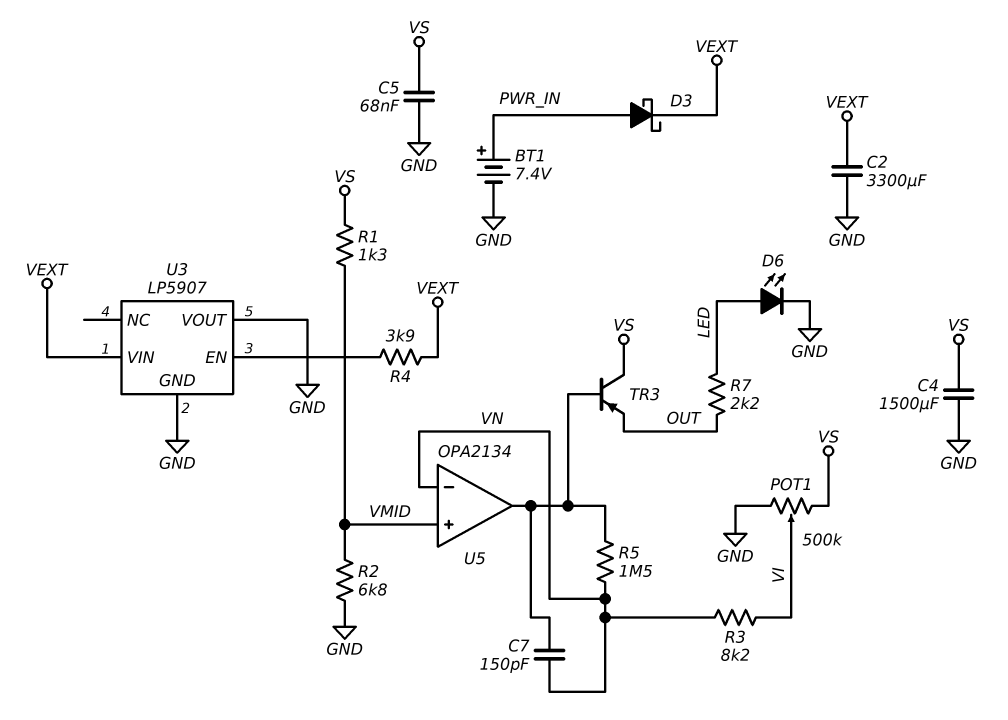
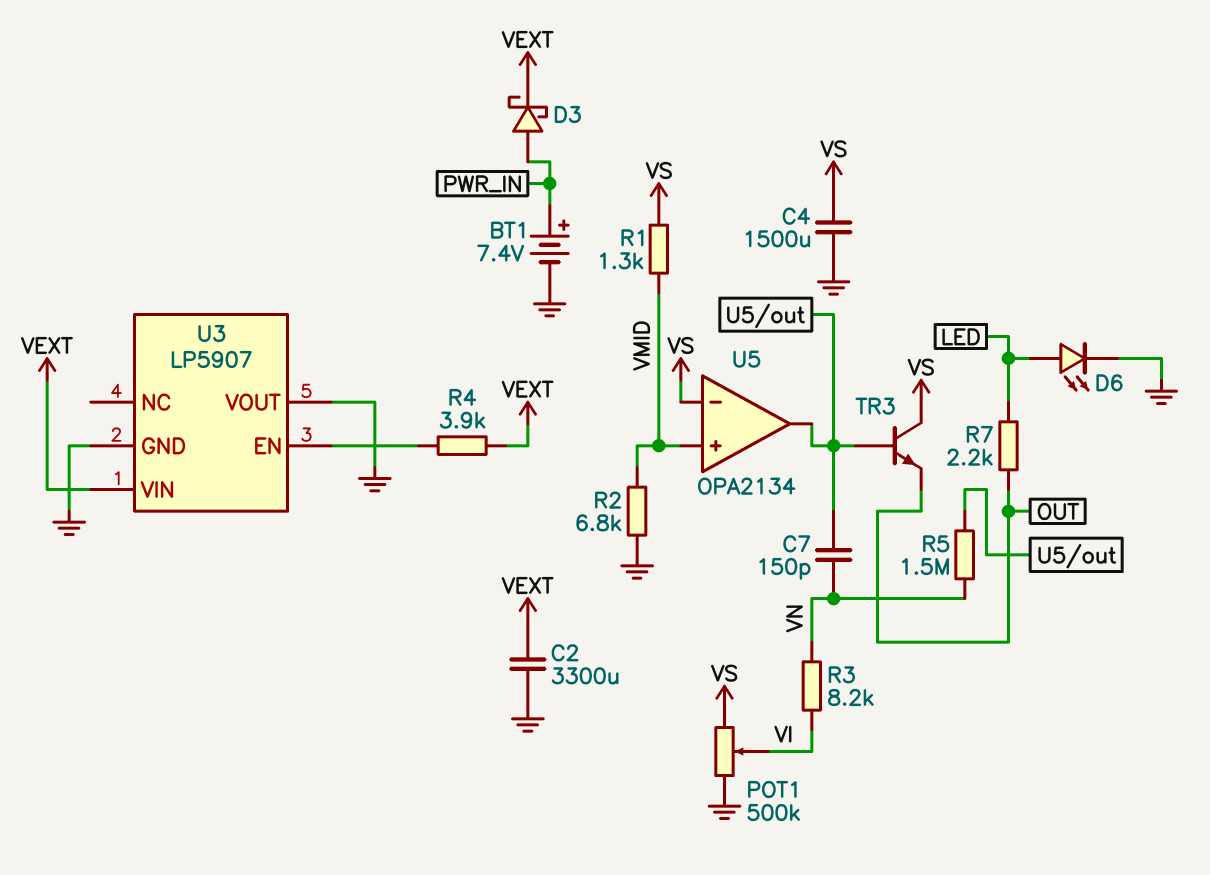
C5: 68nF (GND, VS) -> none
TR3: PNP (B U5/out, C VS, E OUT) -> NPN (B U5/out, C VS, E OUT)
U5 pin in-: VN -> VS

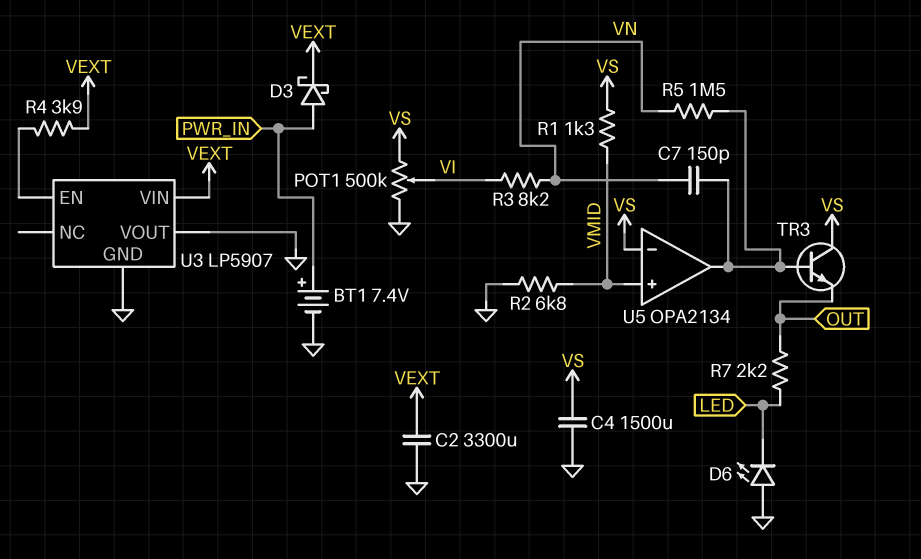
D6: LED (A LED, K GND) -> LED (A GND, K LED)

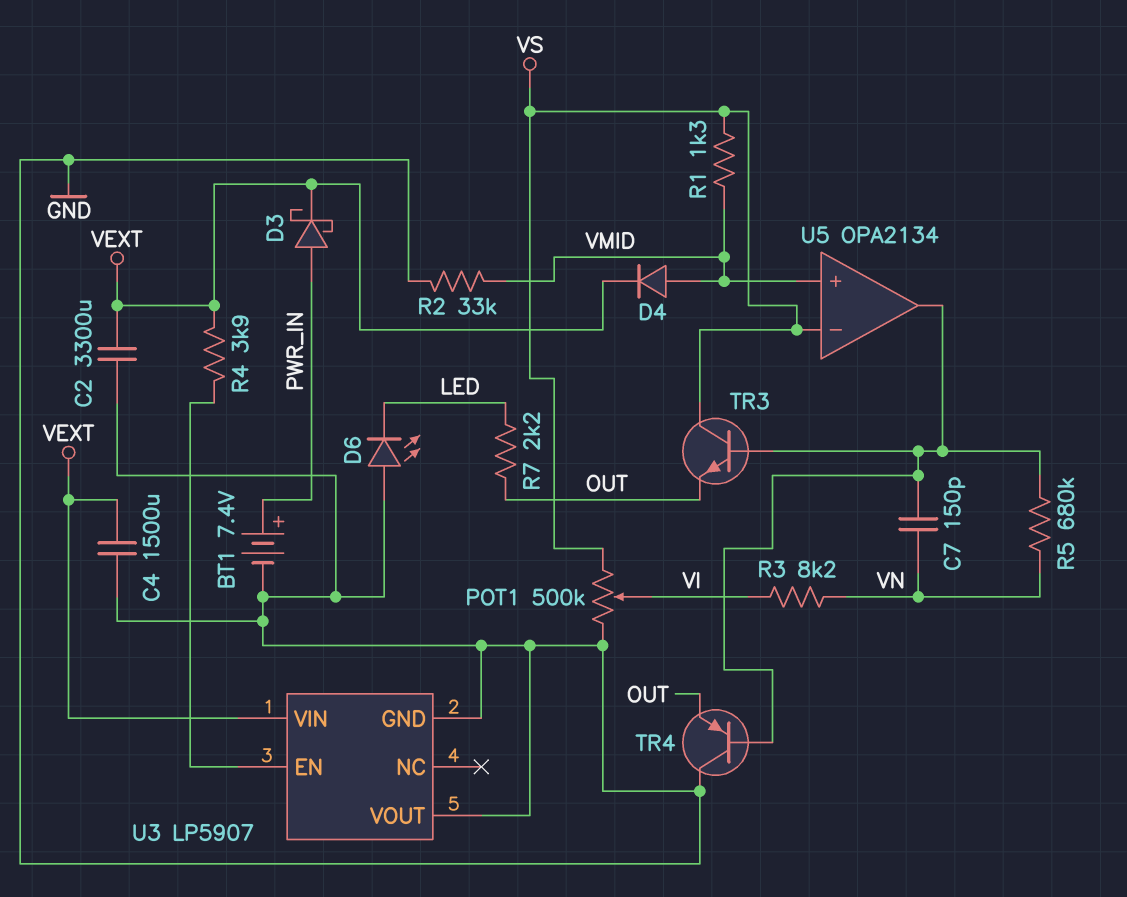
C4: 1500uF (GND, VS) -> 1500uF (GND, VEXT)
D4: none -> diode (A VMID, K VEXT)
R2: 6.8k (GND, VMID) -> 33k (GND, VMID)
R5: 1.5M (U5/out, VN) -> 680k (U5/out, VN)
TR4: none -> PNP (B U5/out, C GND, E OUT)

